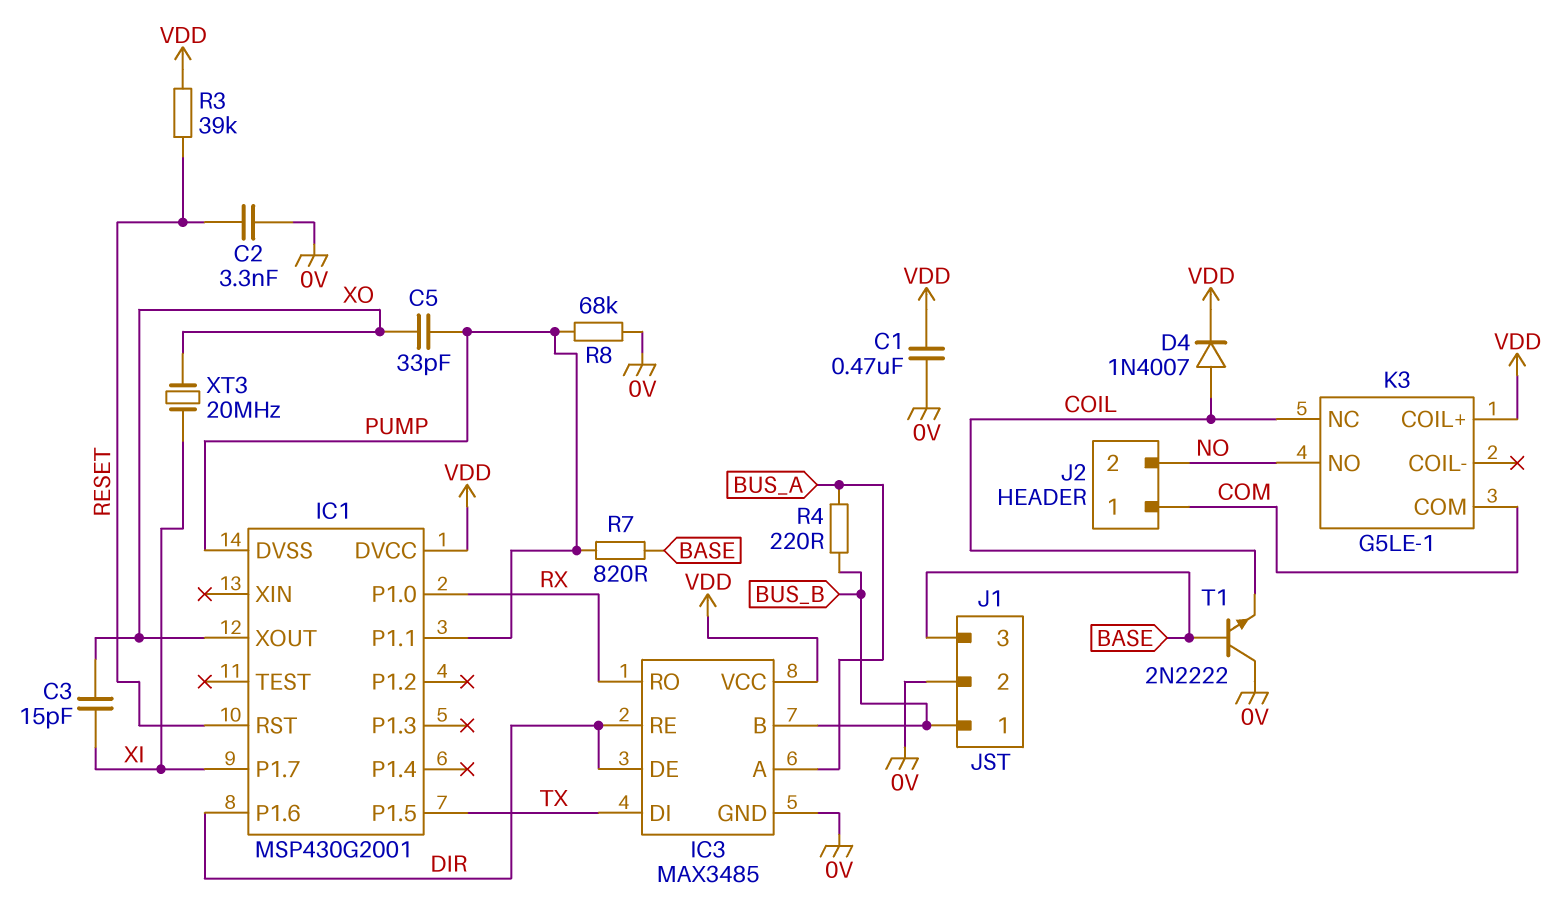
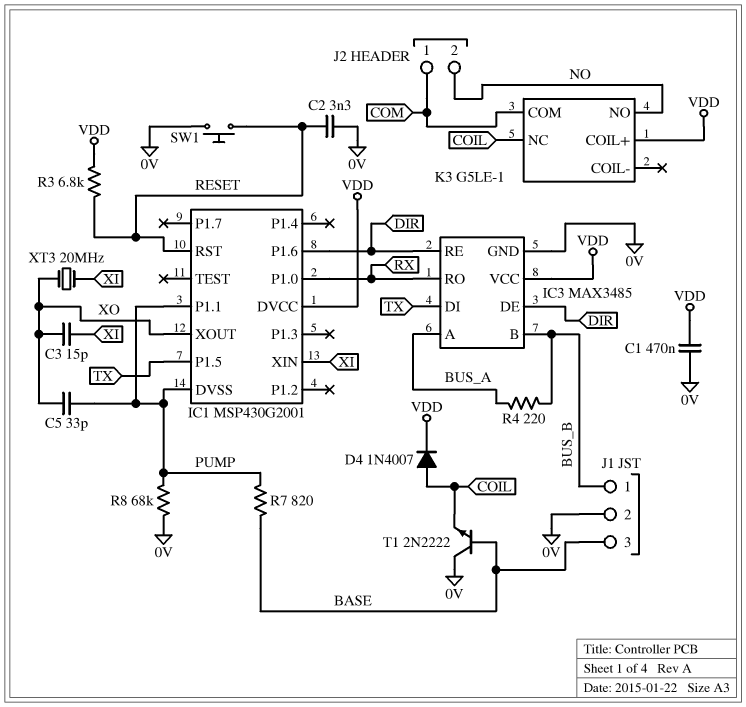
IC1 pin P1.7: XI -> none
IC1 pin XIN: none -> XI
R3: 39k (RESET, VDD) -> 6.8k (RESET, VDD)
SW1: none -> button (0V, RESET)

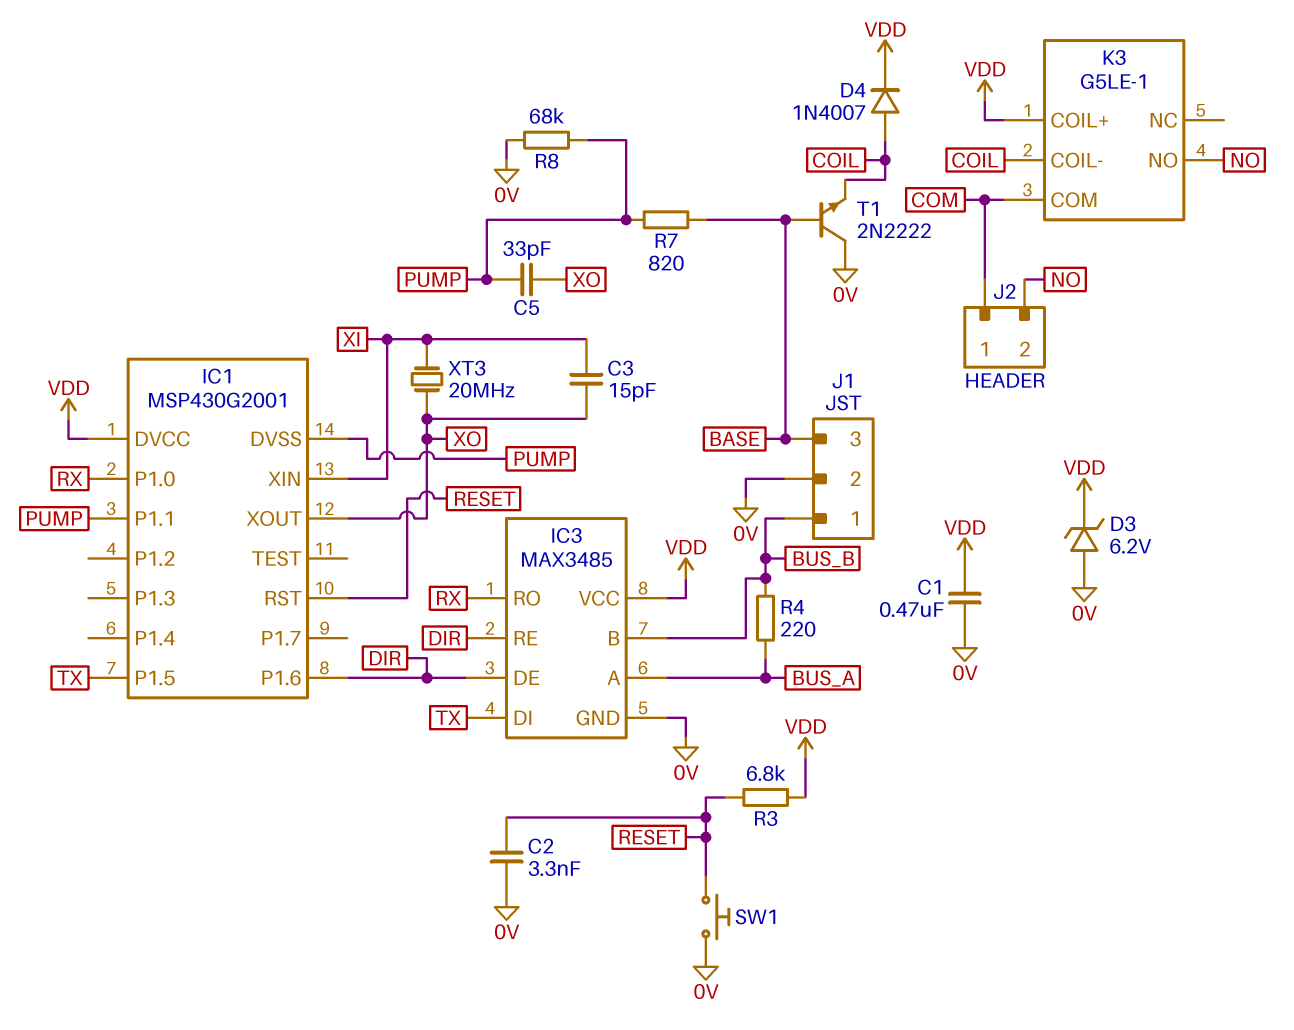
D3: none -> zener 6.2V (A 0V, K VDD)
K3 pin COIL-: none -> COIL
K3 pin NC: COIL -> none

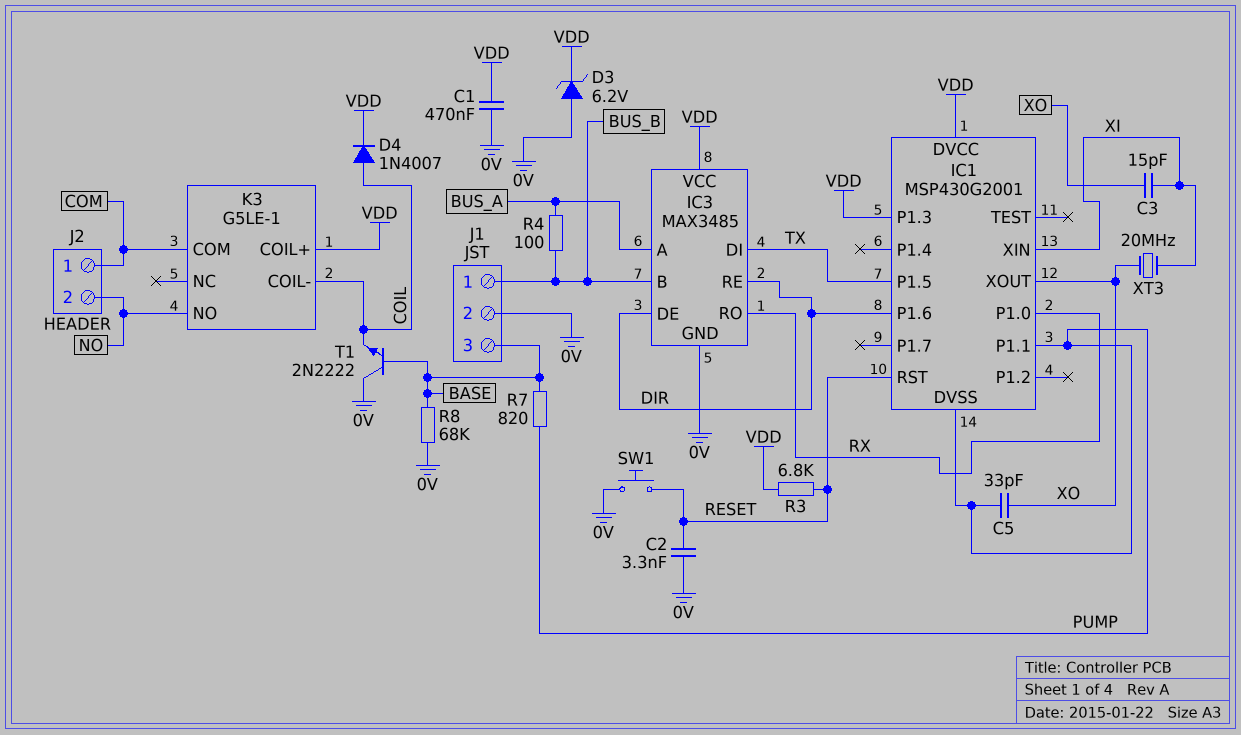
IC1 pin P1.3: none -> VDD
R4: 220 (BUS_A, BUS_B) -> 100 (BUS_A, BUS_B)
R8: 68k (0V, PUMP) -> 68k (0V, BASE)

